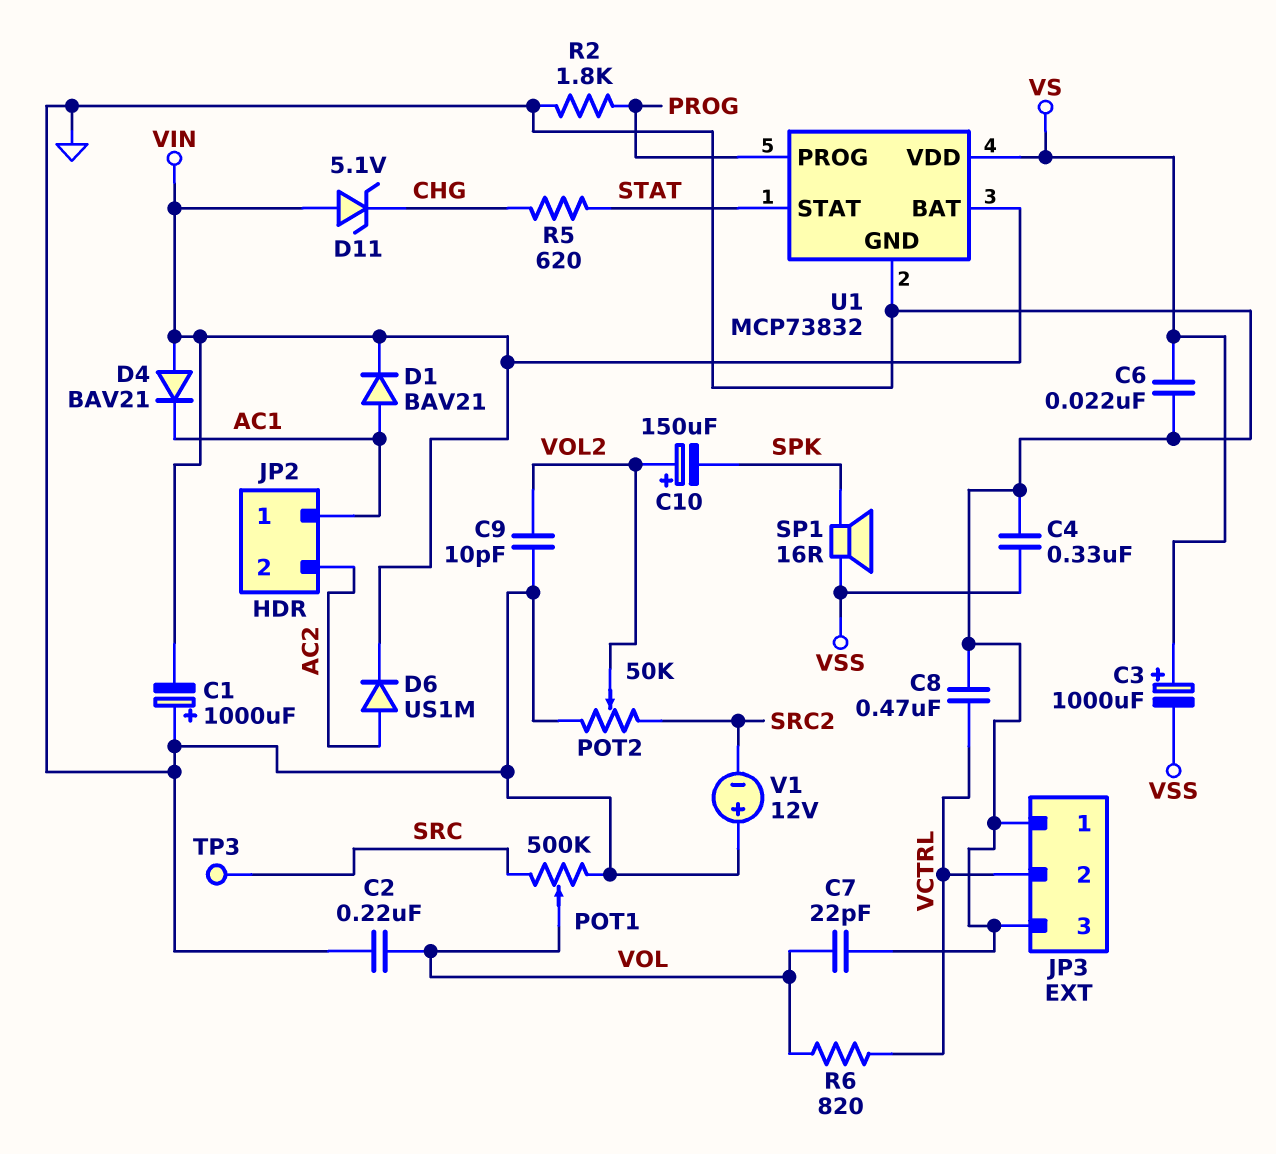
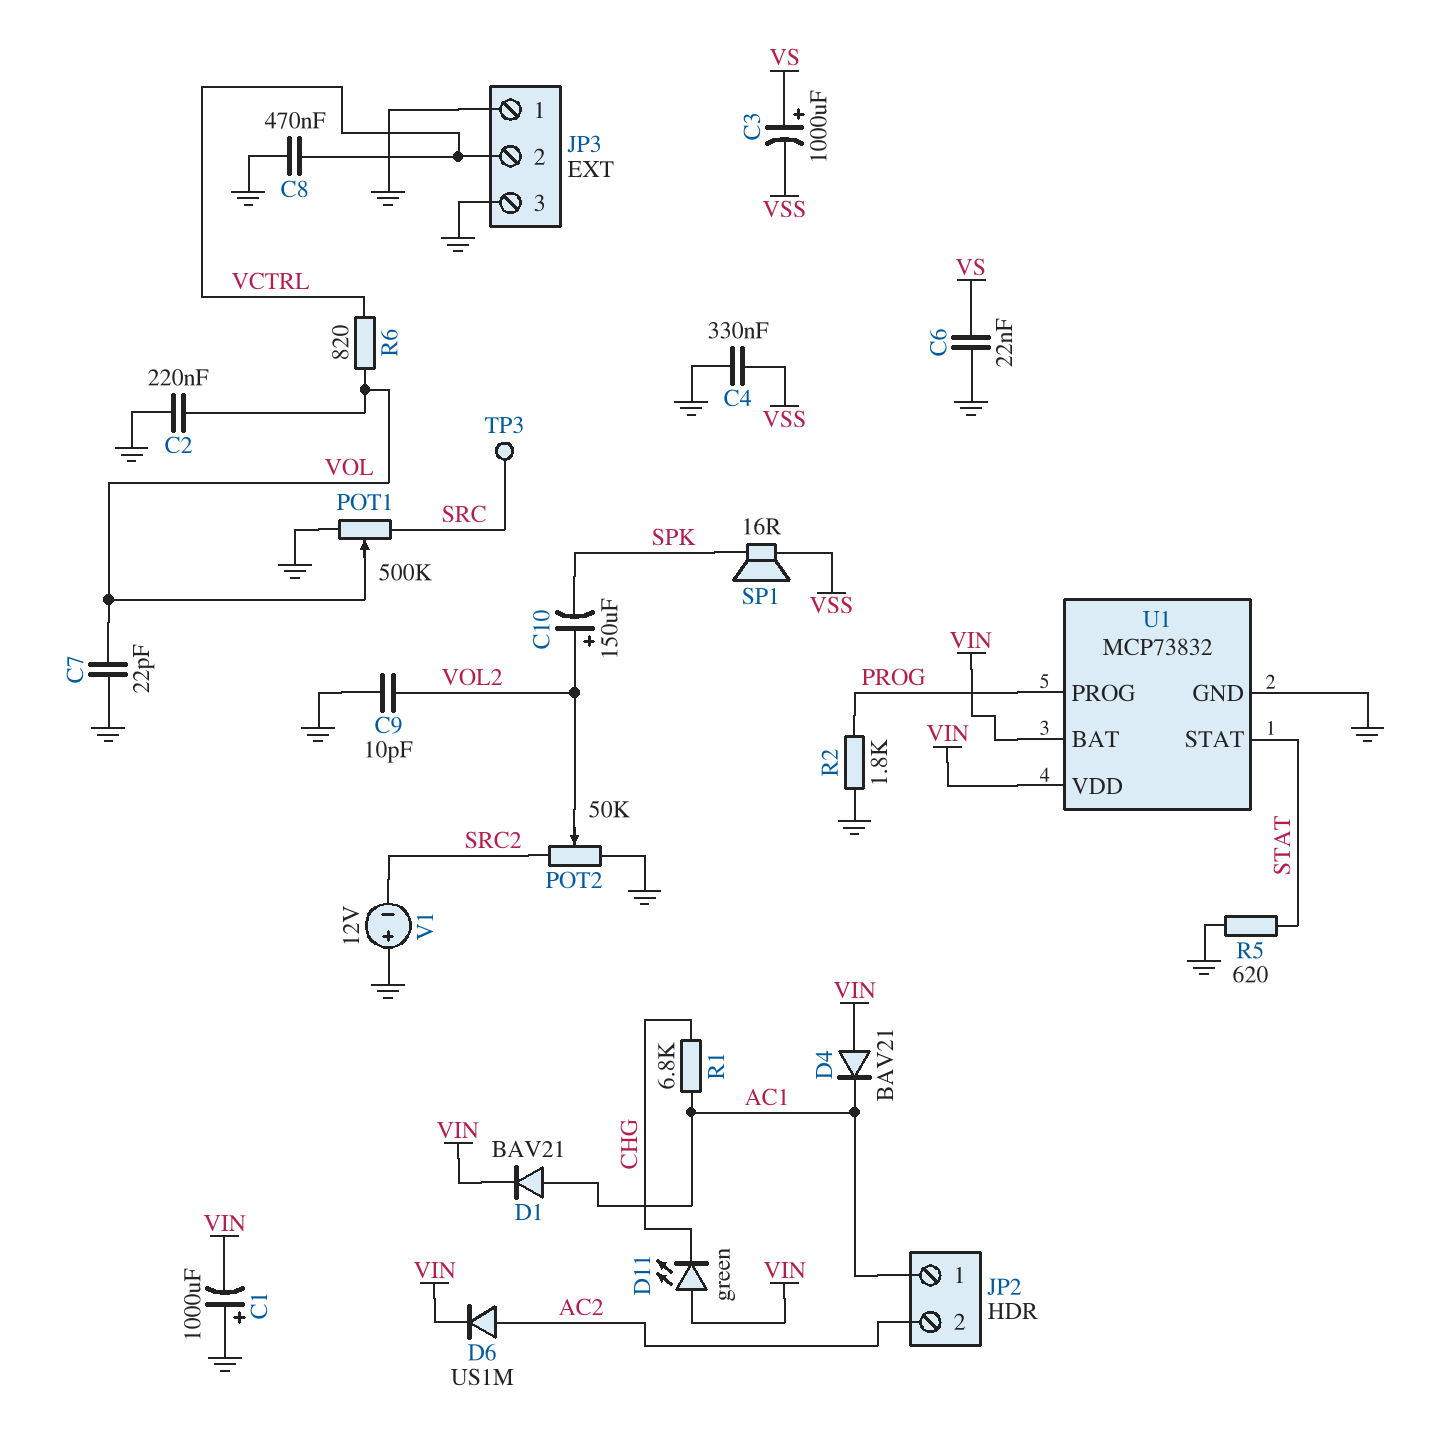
D11: zener 5.1V (A VIN, K CHG) -> LED green (A VIN, K CHG)
R1: none -> 6.8k (AC1, CHG)
R5: 620 (CHG, STAT) -> 620 (GND, STAT)
U1 pin VDD: VS -> VIN

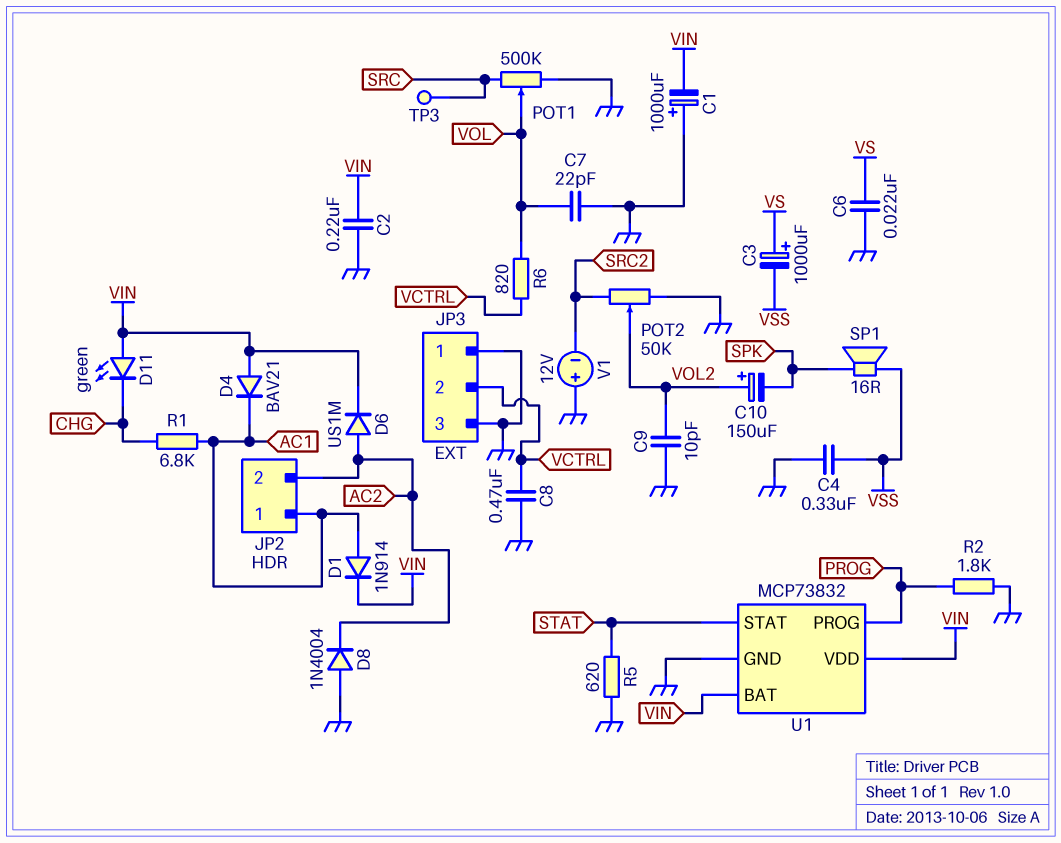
C2: 220nF (GND, VOL) -> 220nF (GND, VIN)
D1: diode BAV21 (A AC1, K VIN) -> diode 1N914 (A AC1, K VIN)
D8: none -> diode 1N4004 (A GND, K AC2)

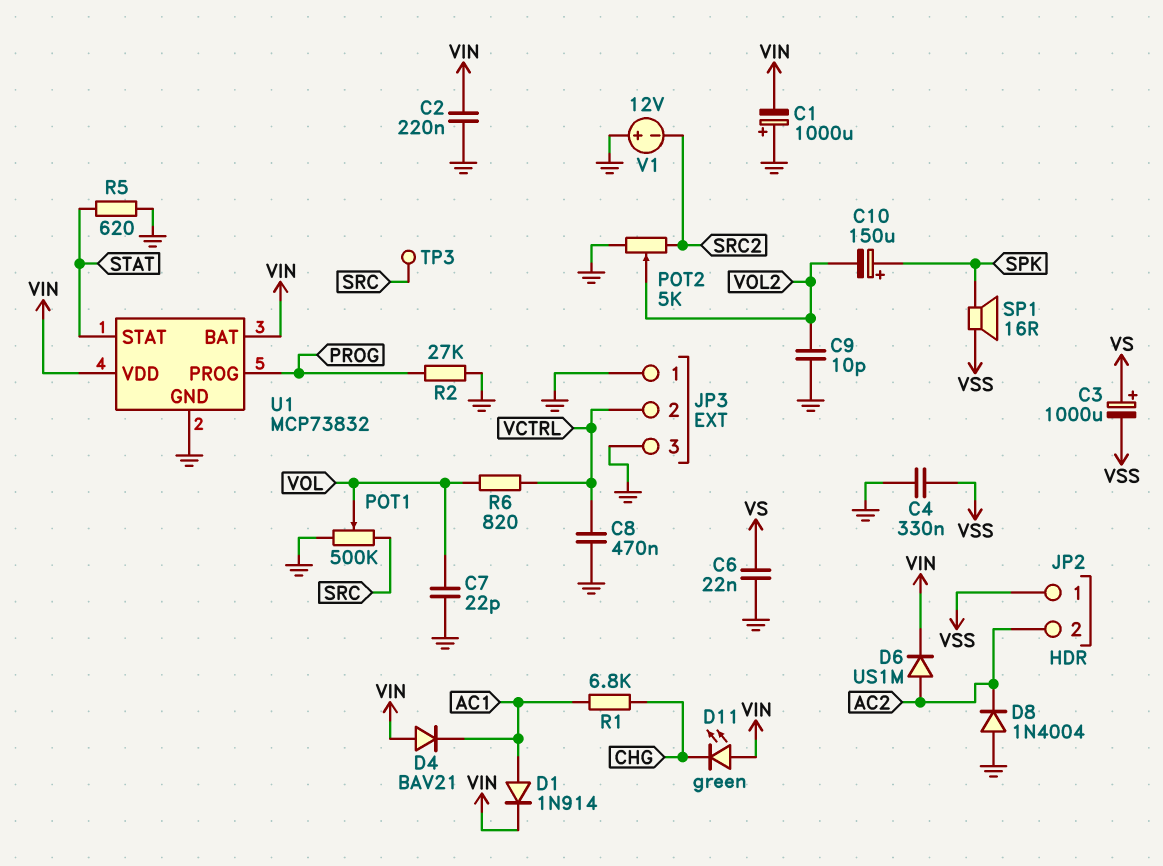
C10: 150uF (plus VOL2, minus SPK) -> 150uF (plus SPK, minus VOL2)
JP2 pin 1: AC1 -> VSS
POT2: 50k (GND, SRC2, wiper VOL2) -> 5k (GND, SRC2, wiper VOL2)
R2: 1.8k (GND, PROG) -> 27k (GND, PROG)

